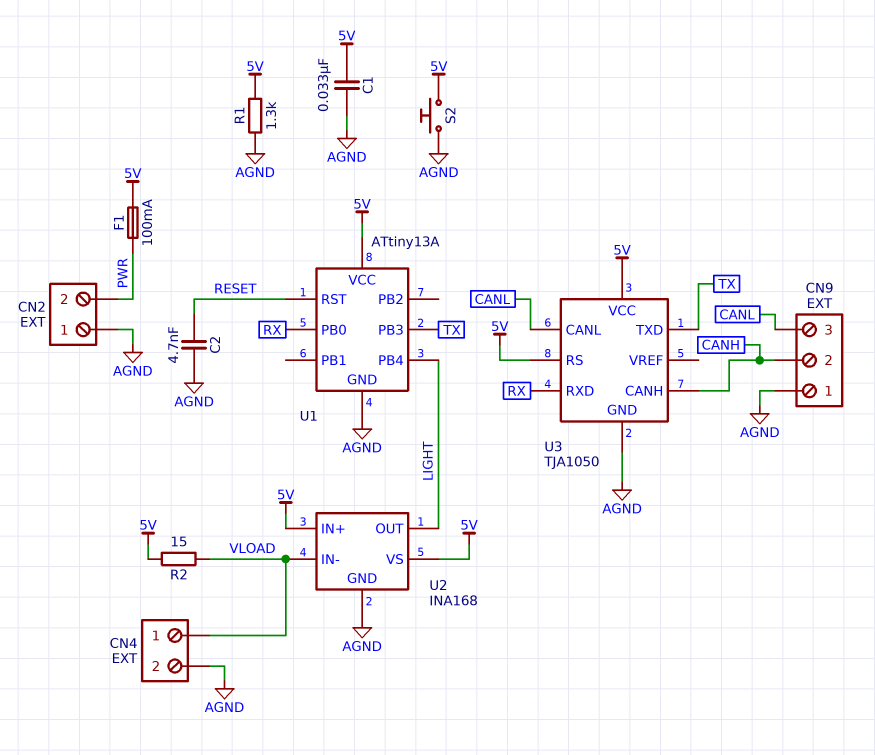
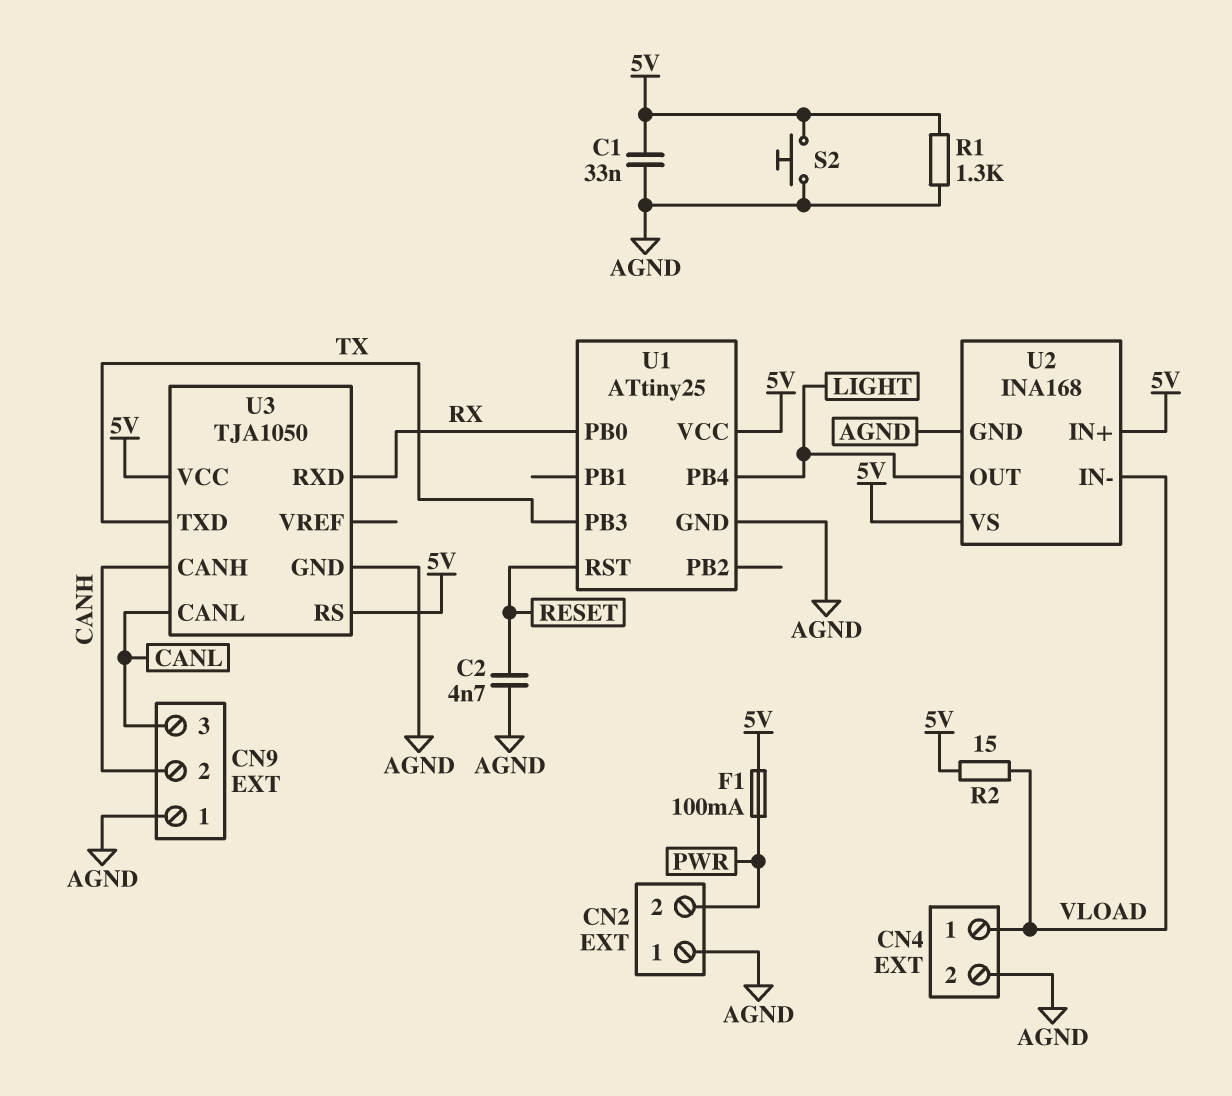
U1: ATtiny13A -> ATtiny25

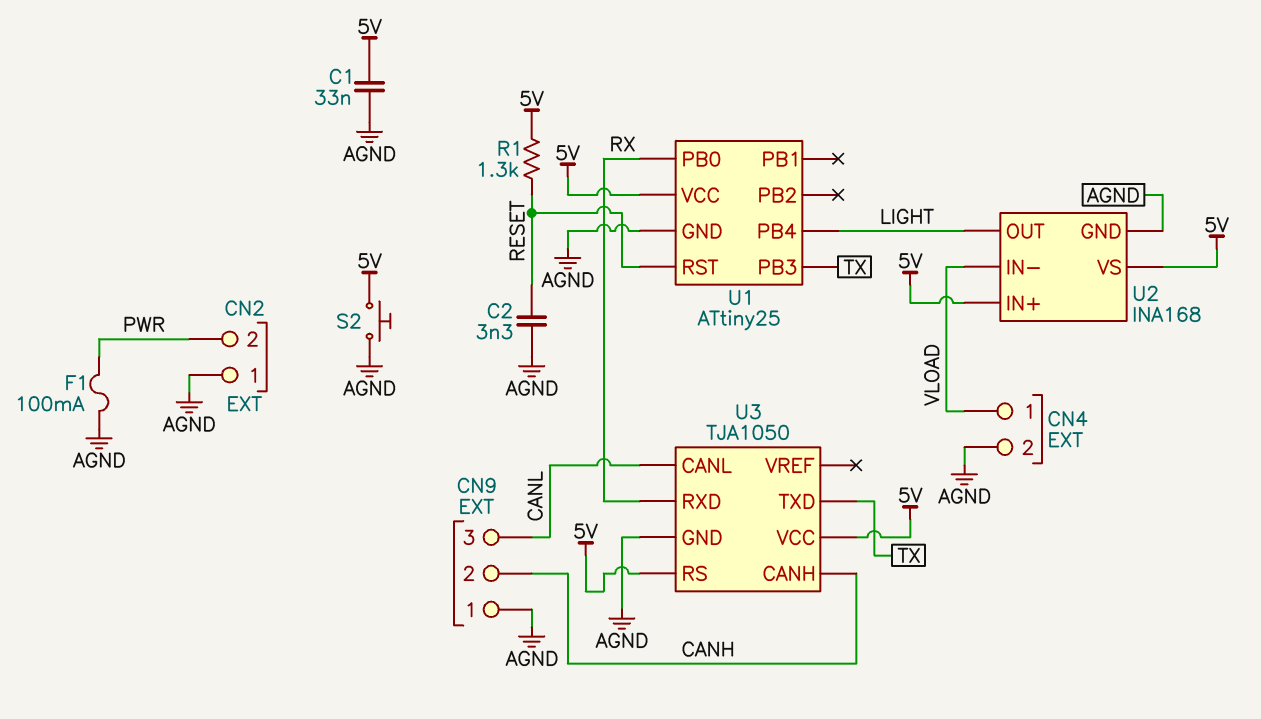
C2: 4.7nF (AGND, RESET) -> 3.3nF (AGND, RESET)
F1: 100mA (5V, PWR) -> 100mA (AGND, PWR)
R1: 1.3k (5V, AGND) -> 1.3k (5V, RESET)
R2: 15 (5V, VLOAD) -> none

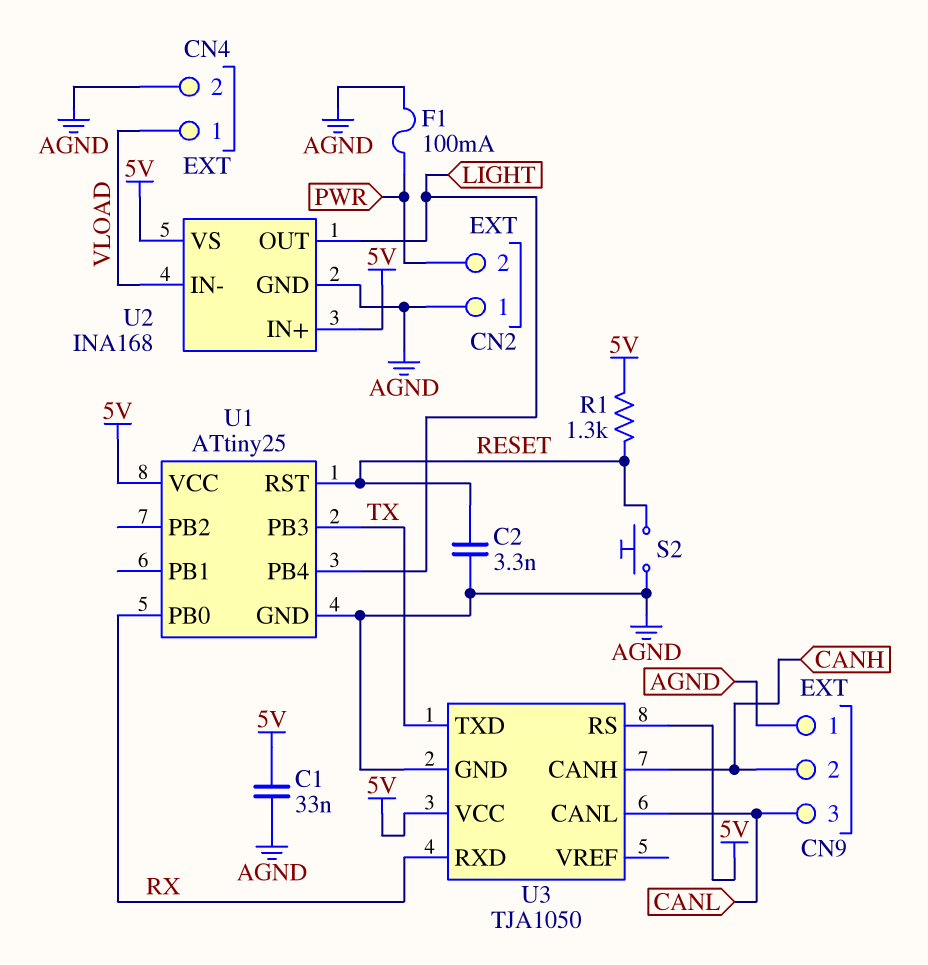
S2: button (5V, AGND) -> button (AGND, RESET)

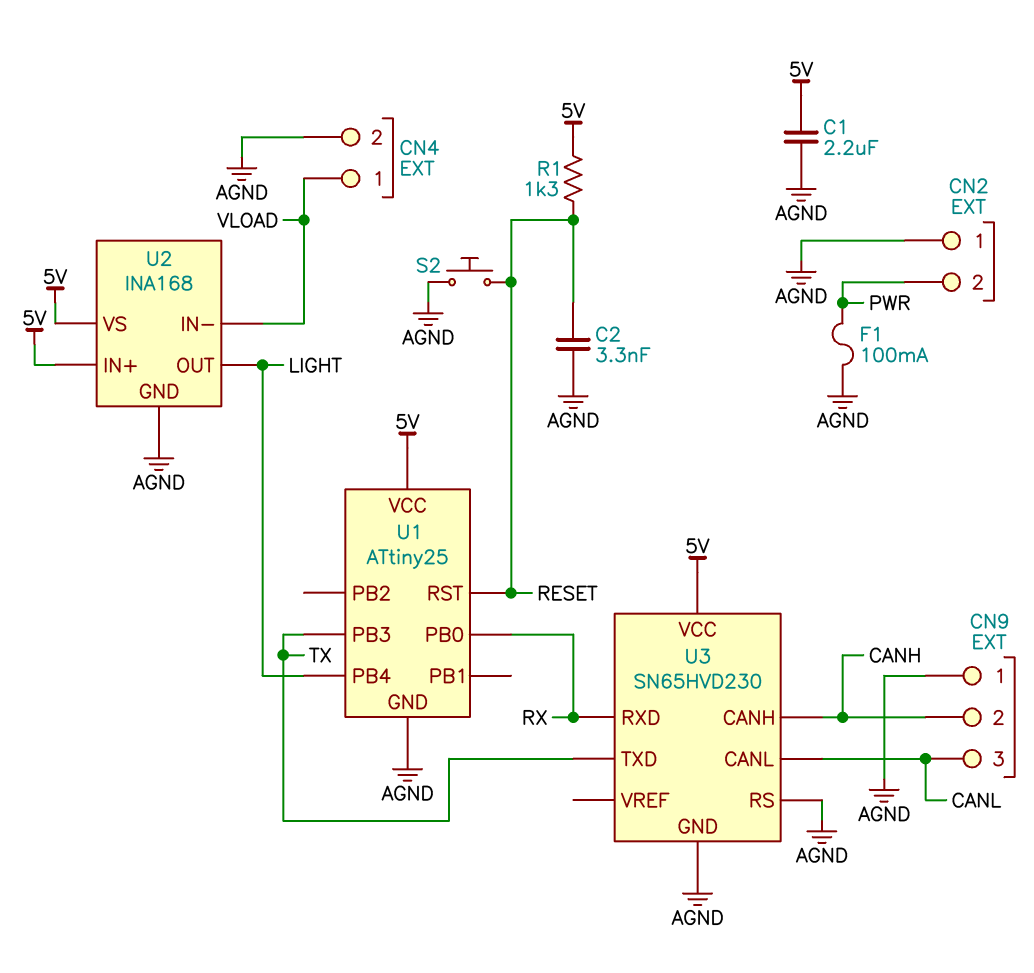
C1: 33nF (5V, AGND) -> 2.2uF (5V, AGND)
U3: TJA1050 -> SN65HVD230
U3 pin RS: 5V -> AGND

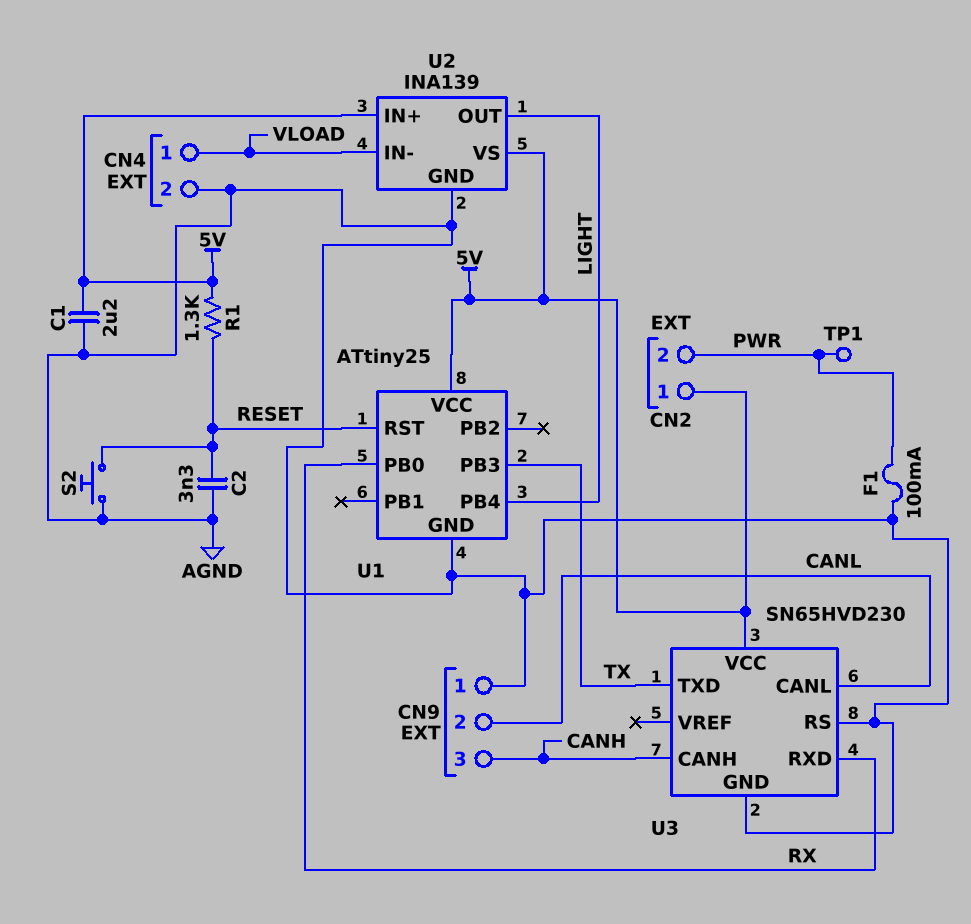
CN2 pin 1: AGND -> 5V
CN9 pin 2: CANH -> CANL
CN9 pin 3: CANL -> CANH
TP1: none -> test point (PWR)
U2: INA168 -> INA139

